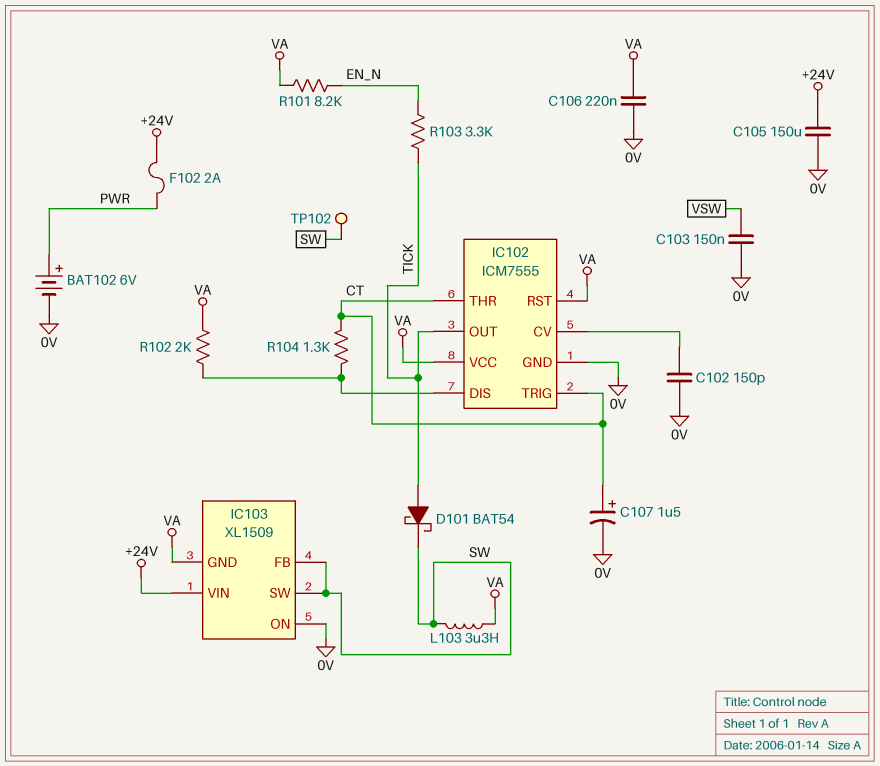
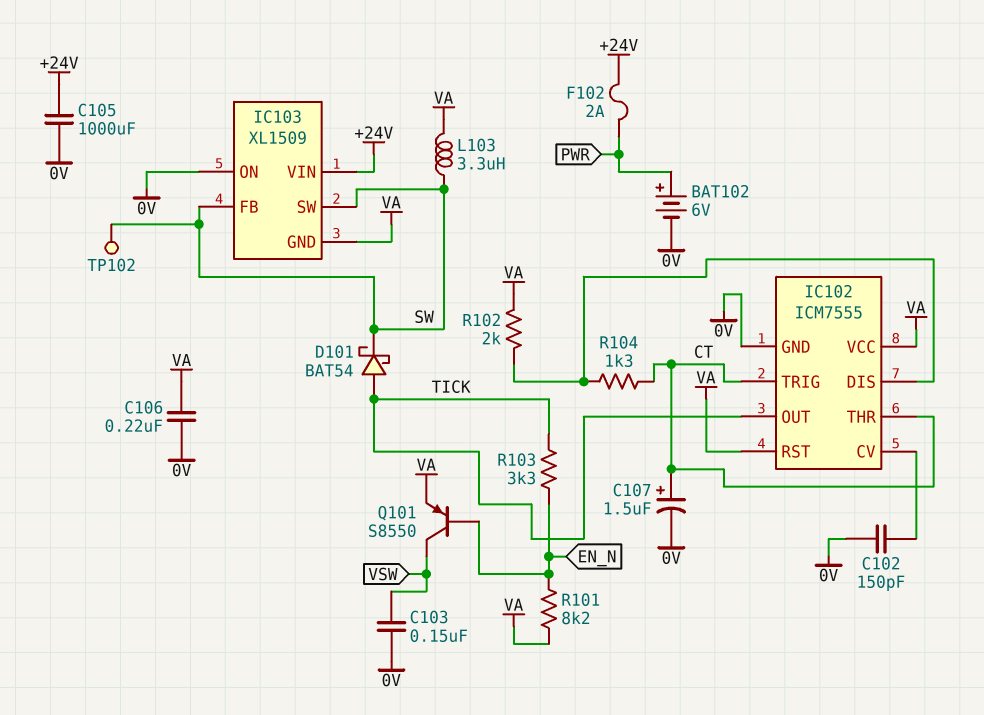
C105: 150uF (+24V, 0V) -> 1000uF (+24V, 0V)
Q101: none -> PNP S8550 (B EN_N, C VSW, E VA)

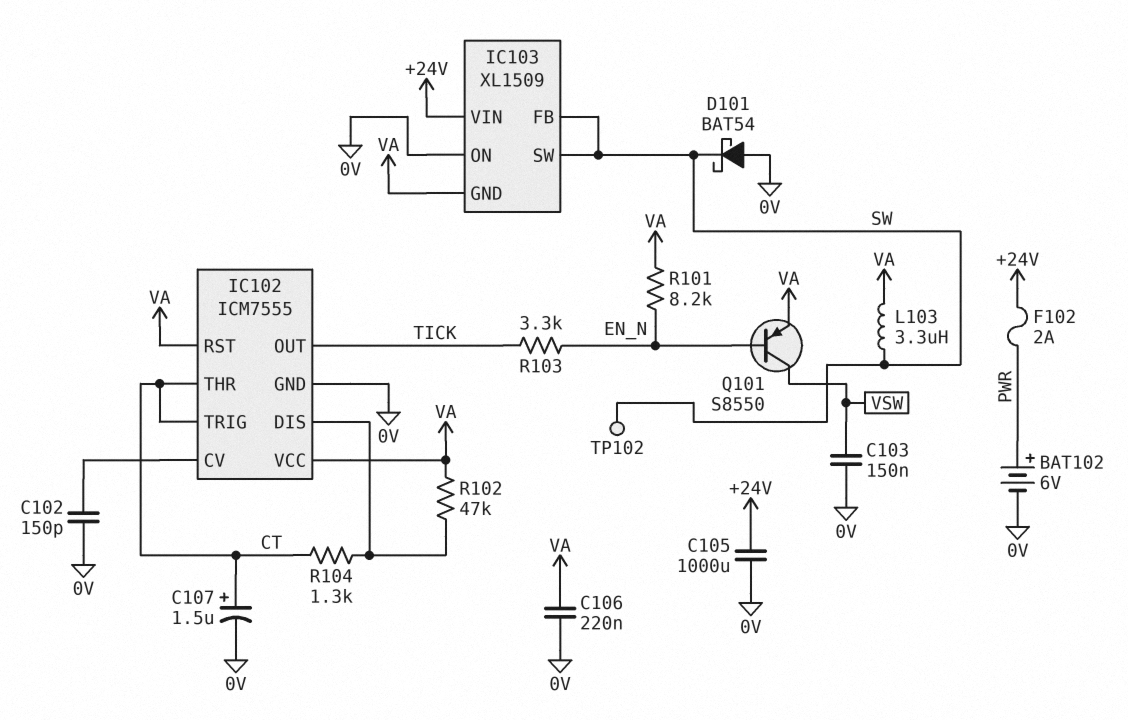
D101: schottky BAT54 (A TICK, K SW) -> schottky BAT54 (A 0V, K SW)
R102: 2k (IC102/DIS, VA) -> 47k (IC102/DIS, VA)

